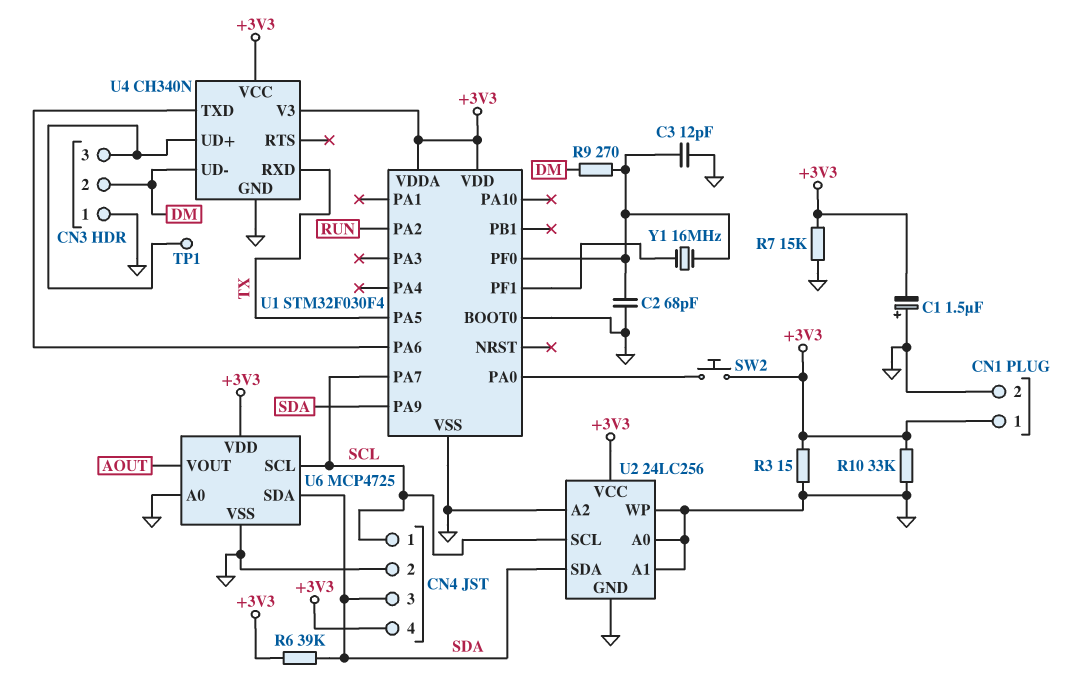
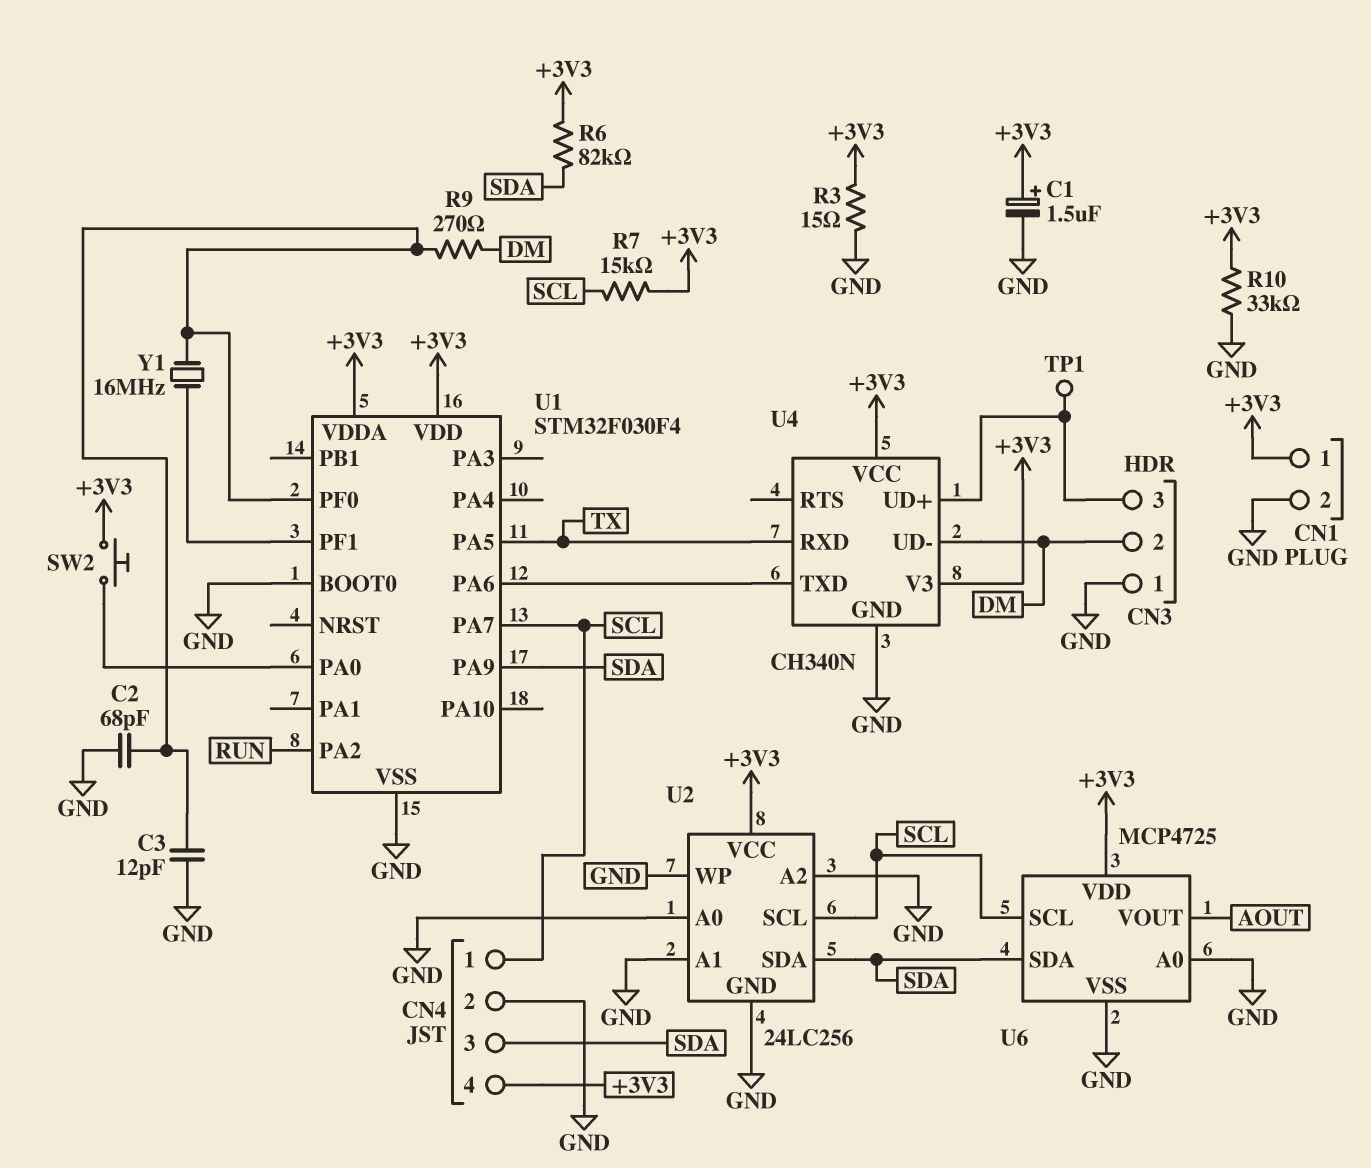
C1: 1.5uF (plus GND, minus +3V3) -> 1.5uF (plus +3V3, minus GND)
R6: 39k (+3V3, SDA) -> 82k (+3V3, SDA)
R7: 15k (+3V3, GND) -> 15k (+3V3, SCL)

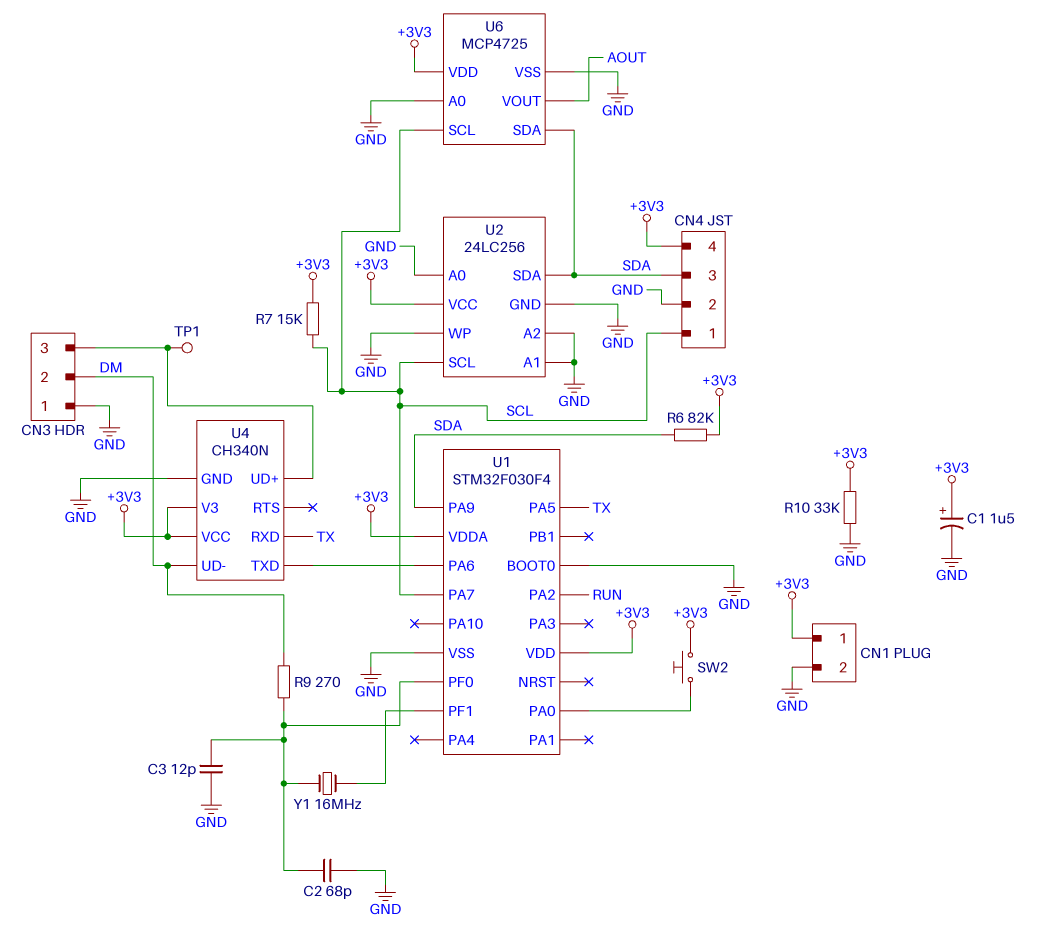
R3: 15 (+3V3, GND) -> none

